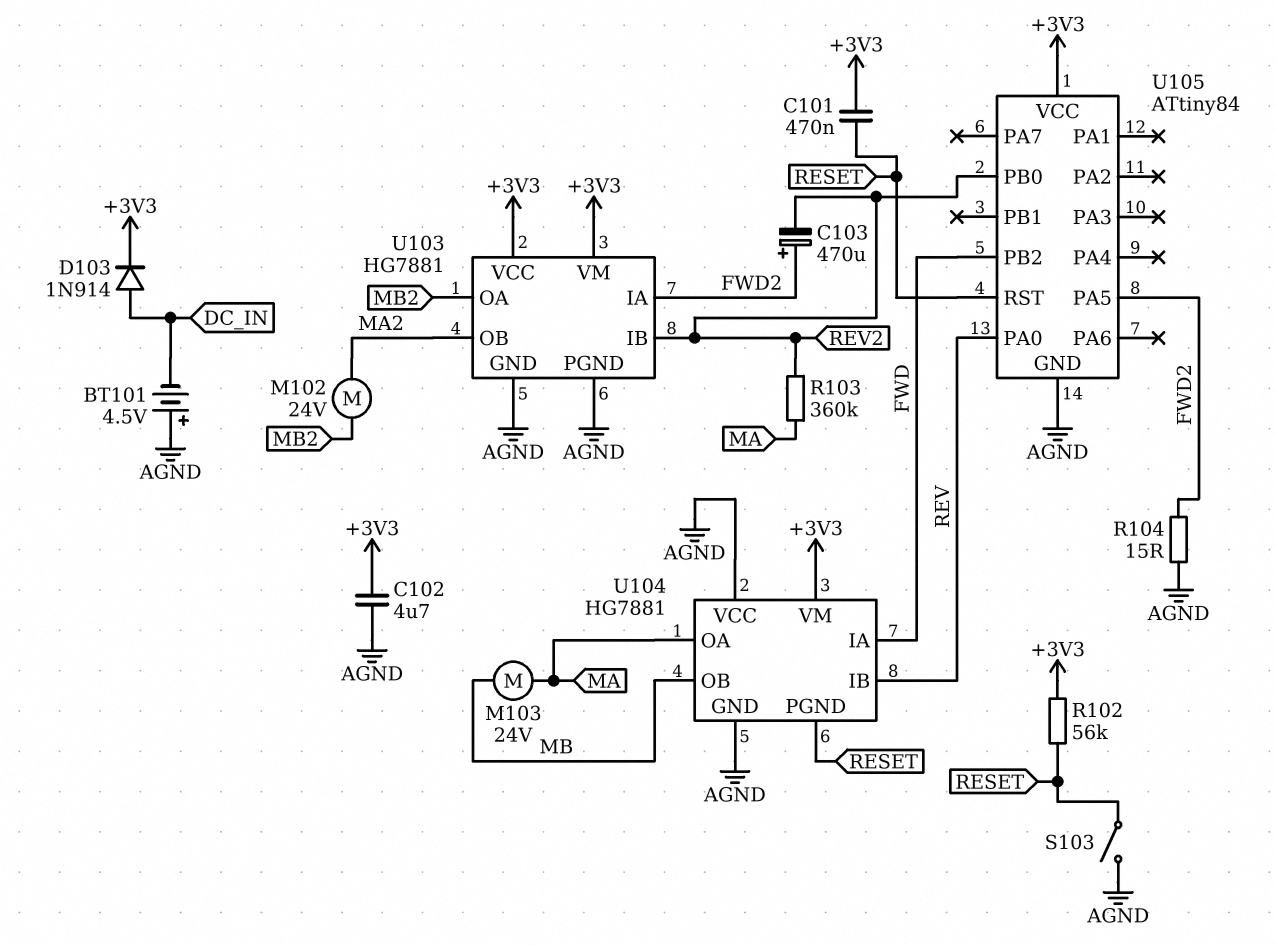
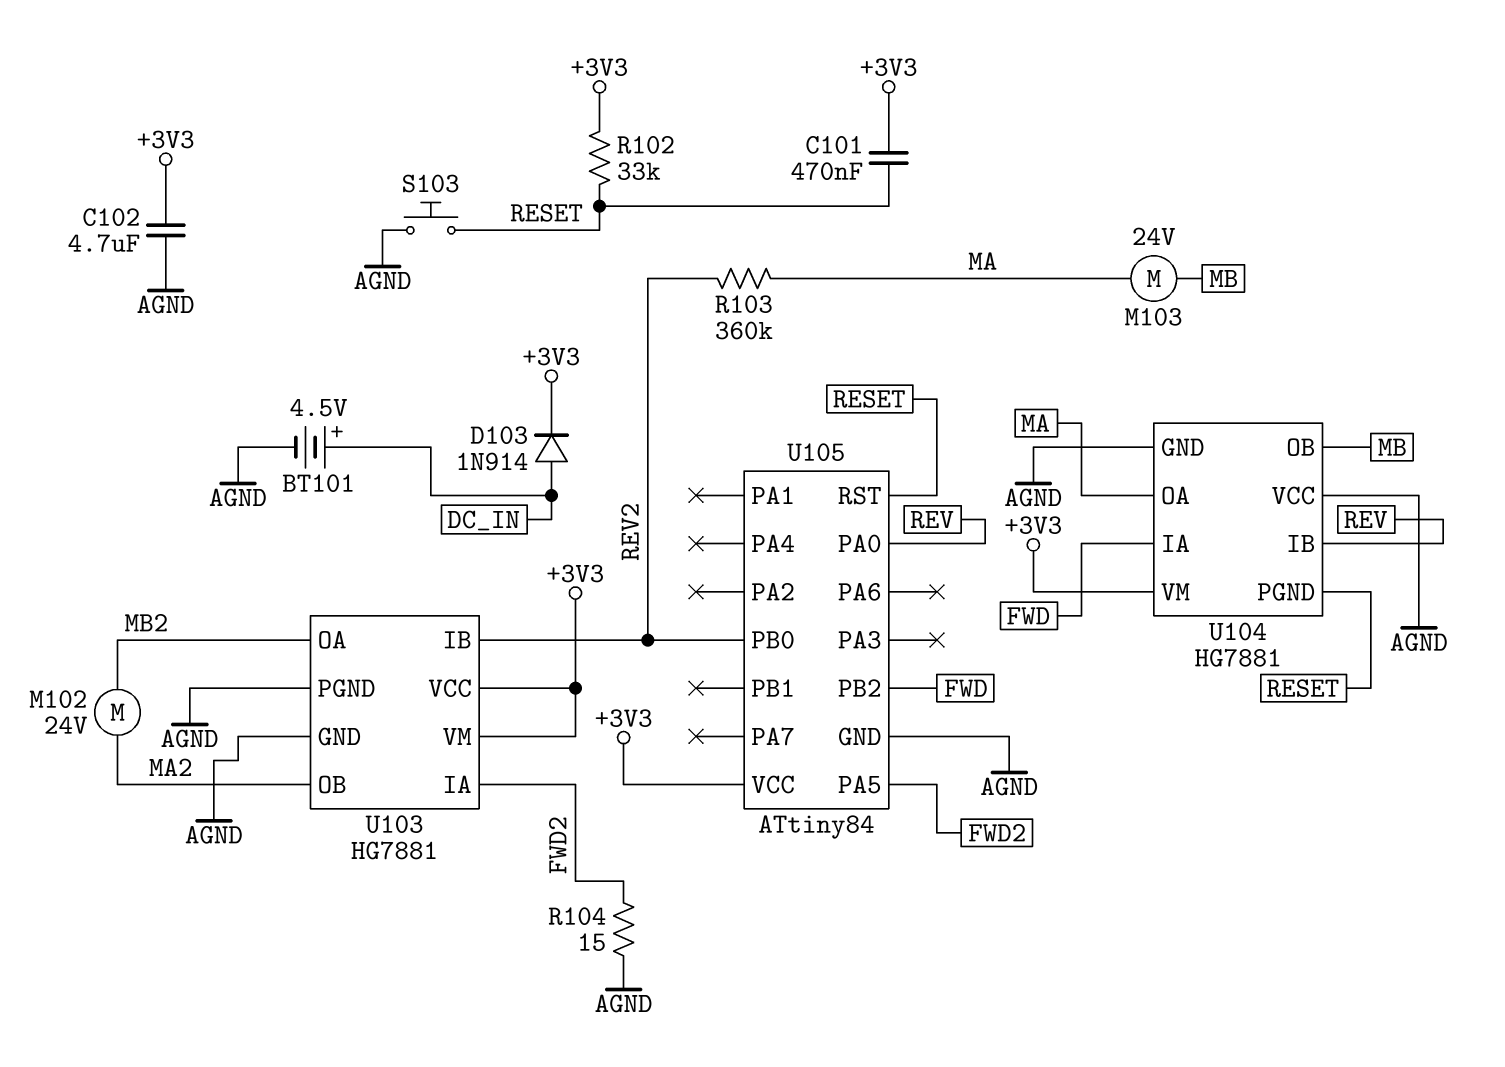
BT101: 4.5V (plus AGND, minus DC_IN) -> 4.5V (plus DC_IN, minus AGND)
C103: 470uF (plus FWD2, minus REV2) -> none
R102: 56k (+3V3, RESET) -> 33k (+3V3, RESET)
S103: switch (AGND, RESET) -> button (AGND, RESET)

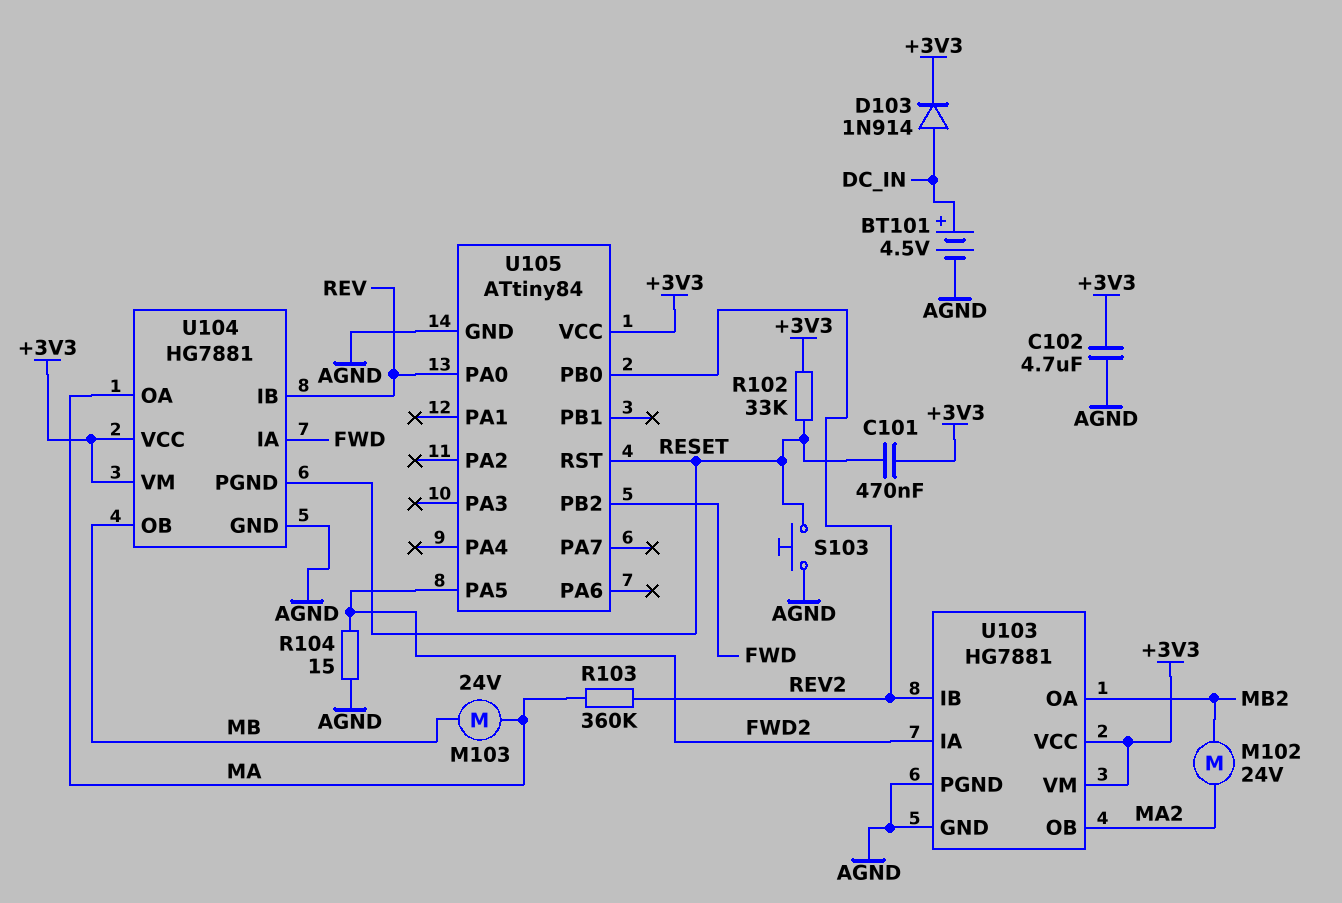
U104 pin VCC: AGND -> +3V3

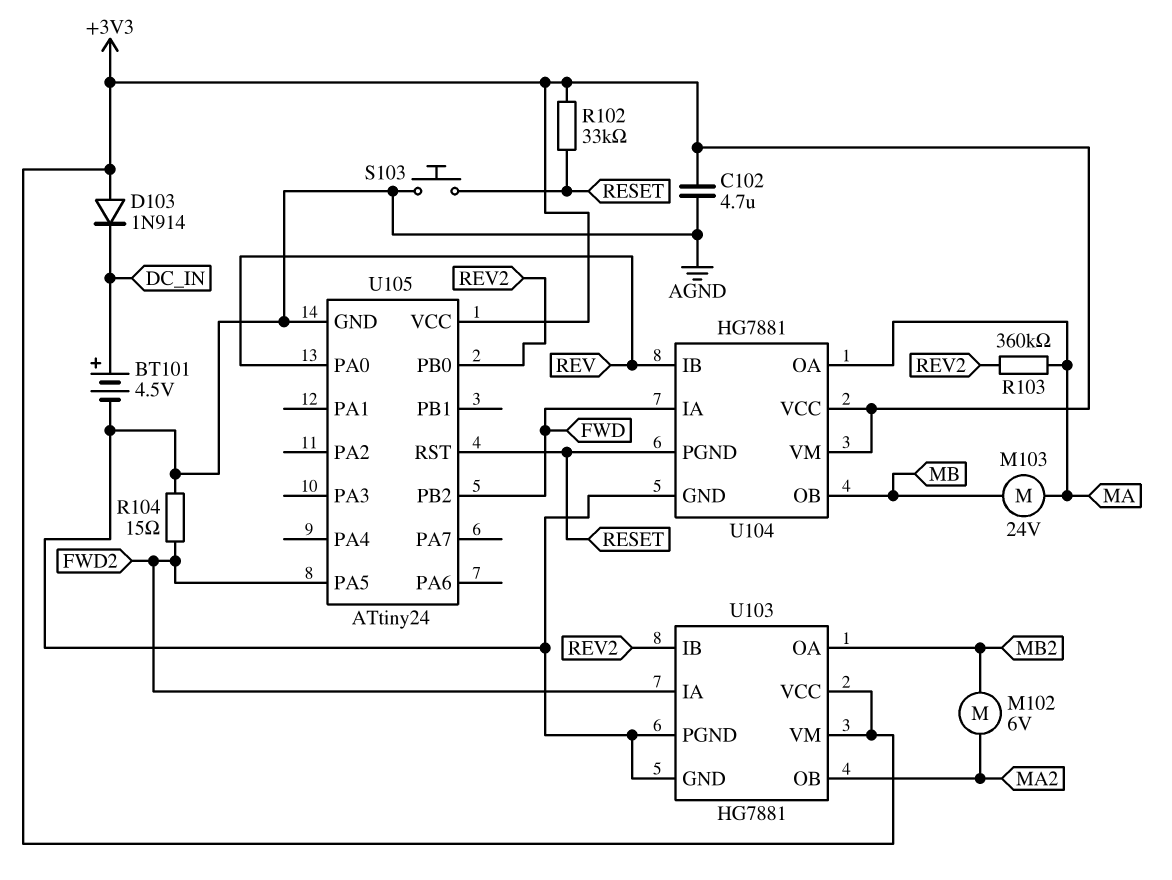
C101: 470nF (+3V3, RESET) -> none
D103: diode 1N914 (A DC_IN, K +3V3) -> diode 1N914 (A +3V3, K DC_IN)
M102: motor 24V (MA2, MB2) -> motor 6V (MA2, MB2)
U105: ATtiny84 -> ATtiny24

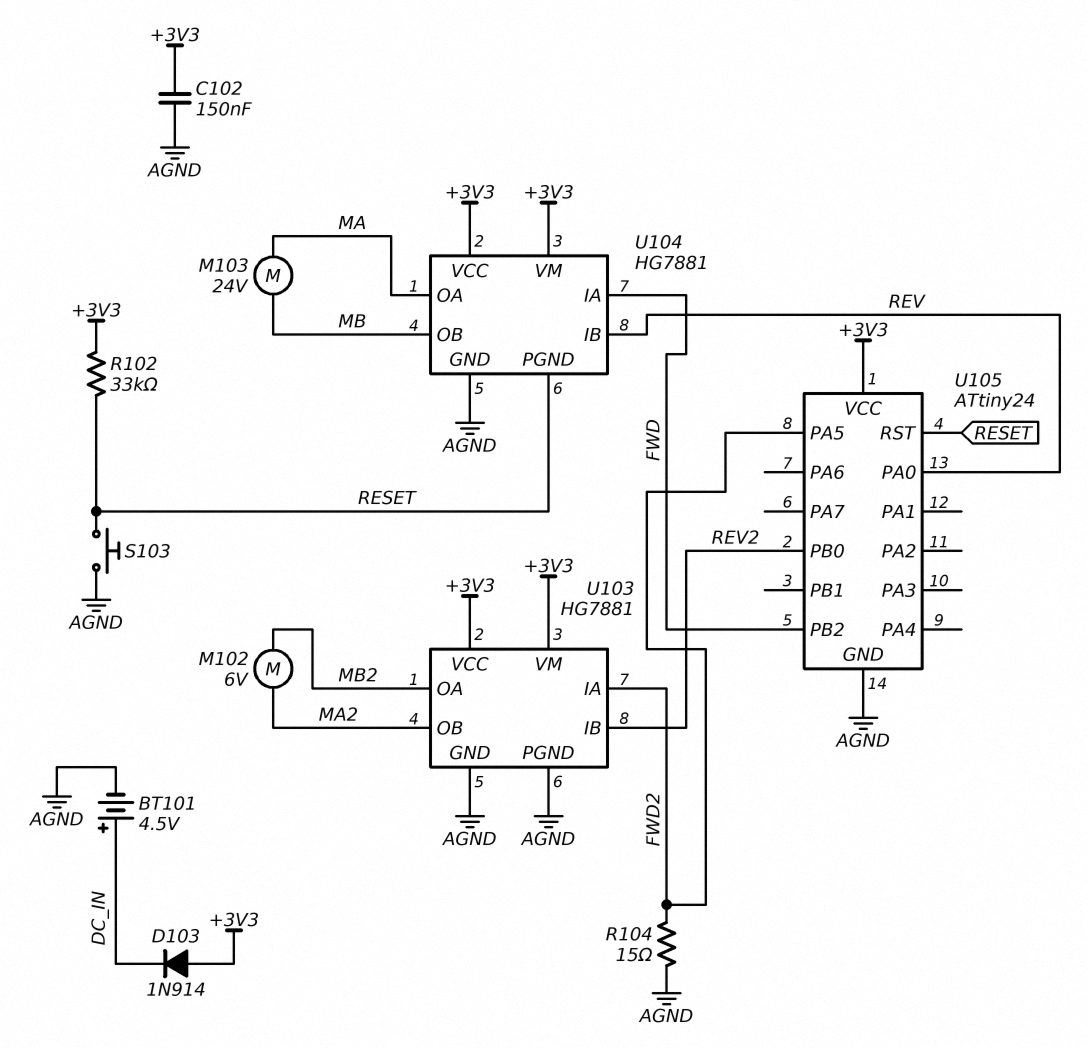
C102: 4.7uF (+3V3, AGND) -> 150nF (+3V3, AGND)
R103: 360k (MA, REV2) -> none

